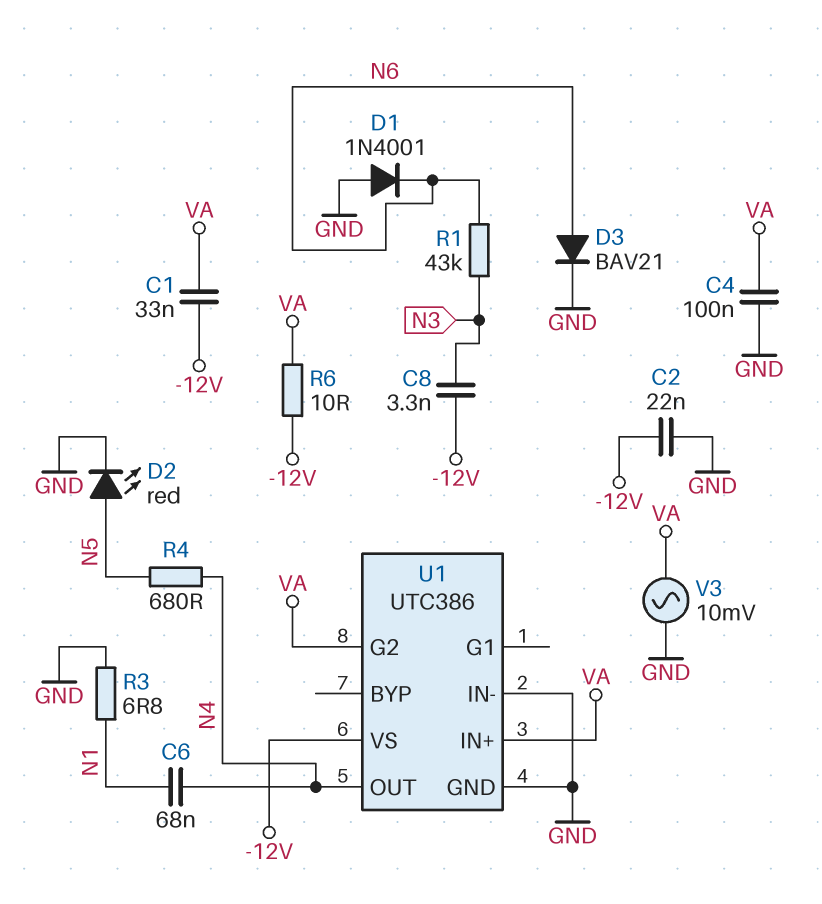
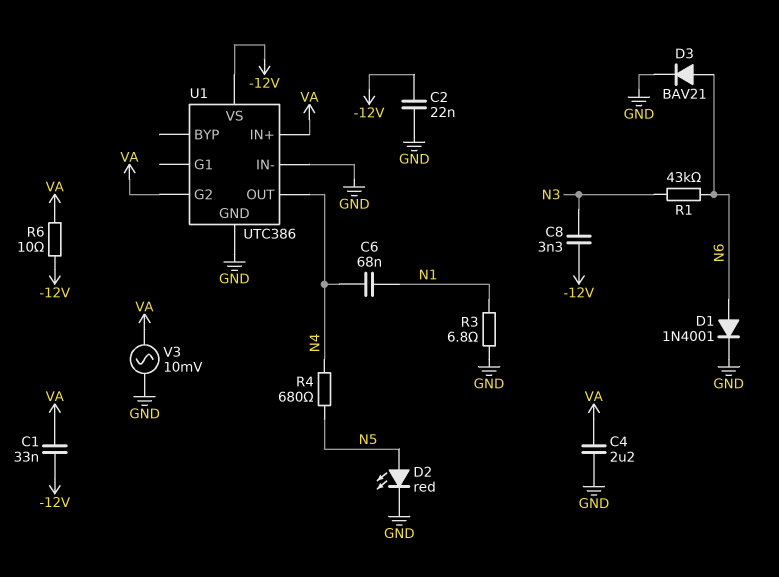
C4: 100nF (GND, VA) -> 2.2uF (GND, VA)
D1: diode 1N4001 (A GND, K N6) -> diode 1N4001 (A N6, K GND)

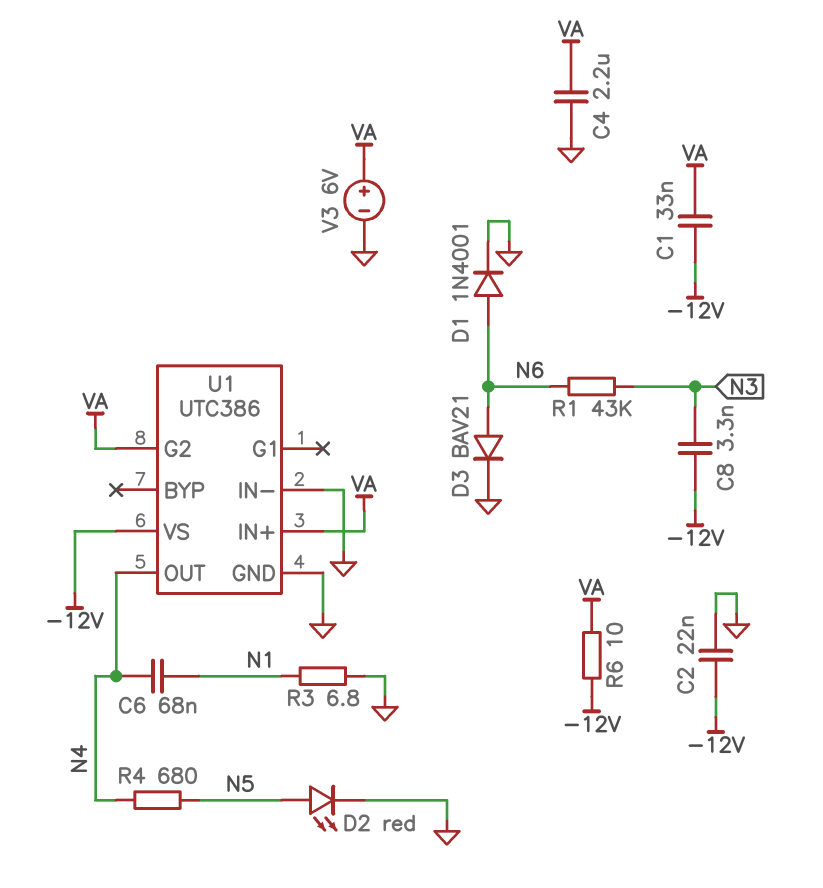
V3: AC 10mV (GND, VA) -> 6V (plus VA, minus GND)

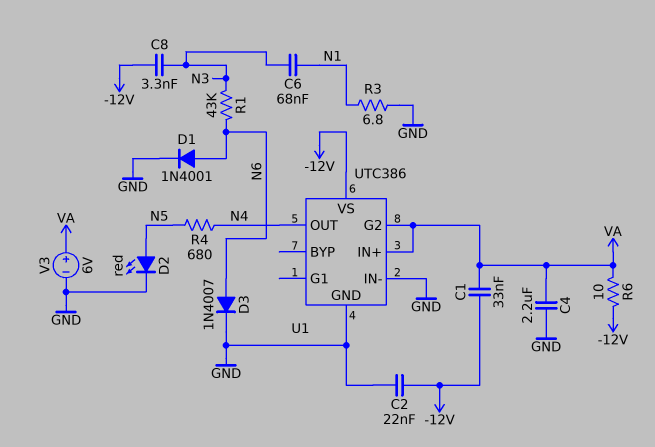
C6: 68nF (N1, N4) -> 68nF (N1, N3)
D3: diode BAV21 (A N6, K GND) -> diode 1N4007 (A N6, K GND)

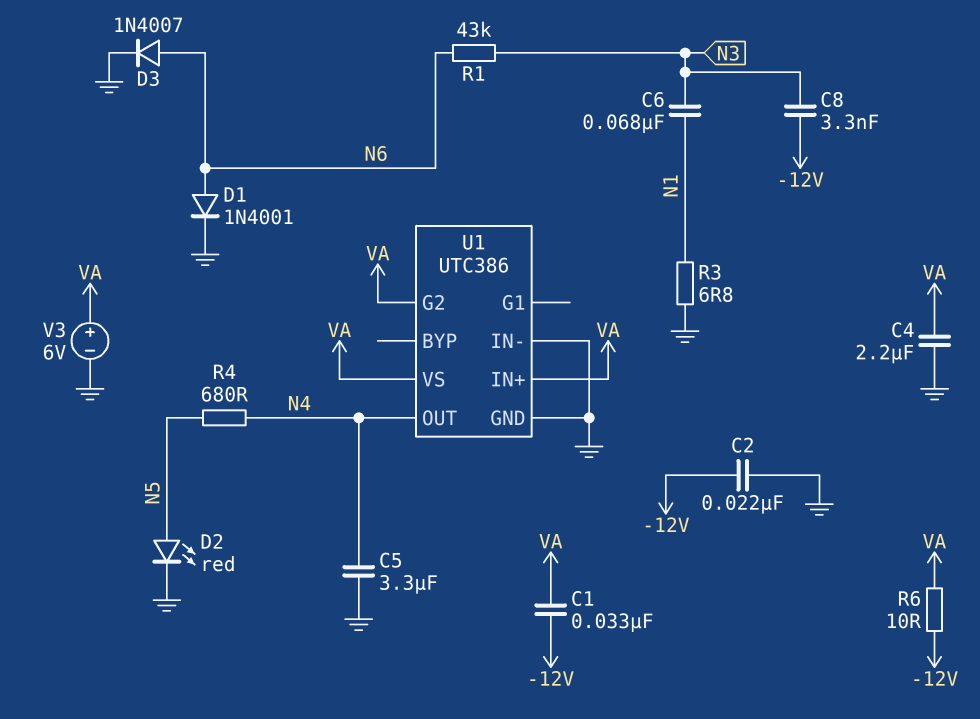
C5: none -> 3.3uF (GND, N4)
U1 pin VS: -12V -> VA

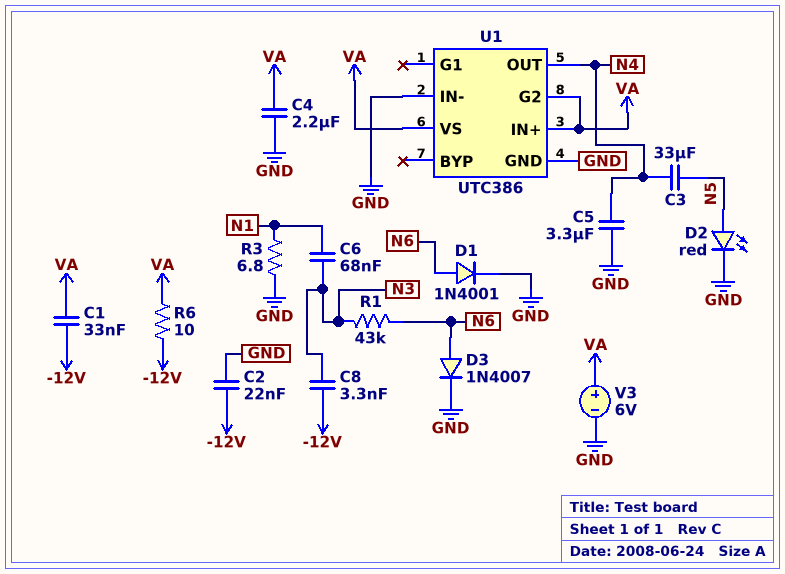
C3: none -> 33uF (N4, N5)
R4: 680 (N4, N5) -> none

